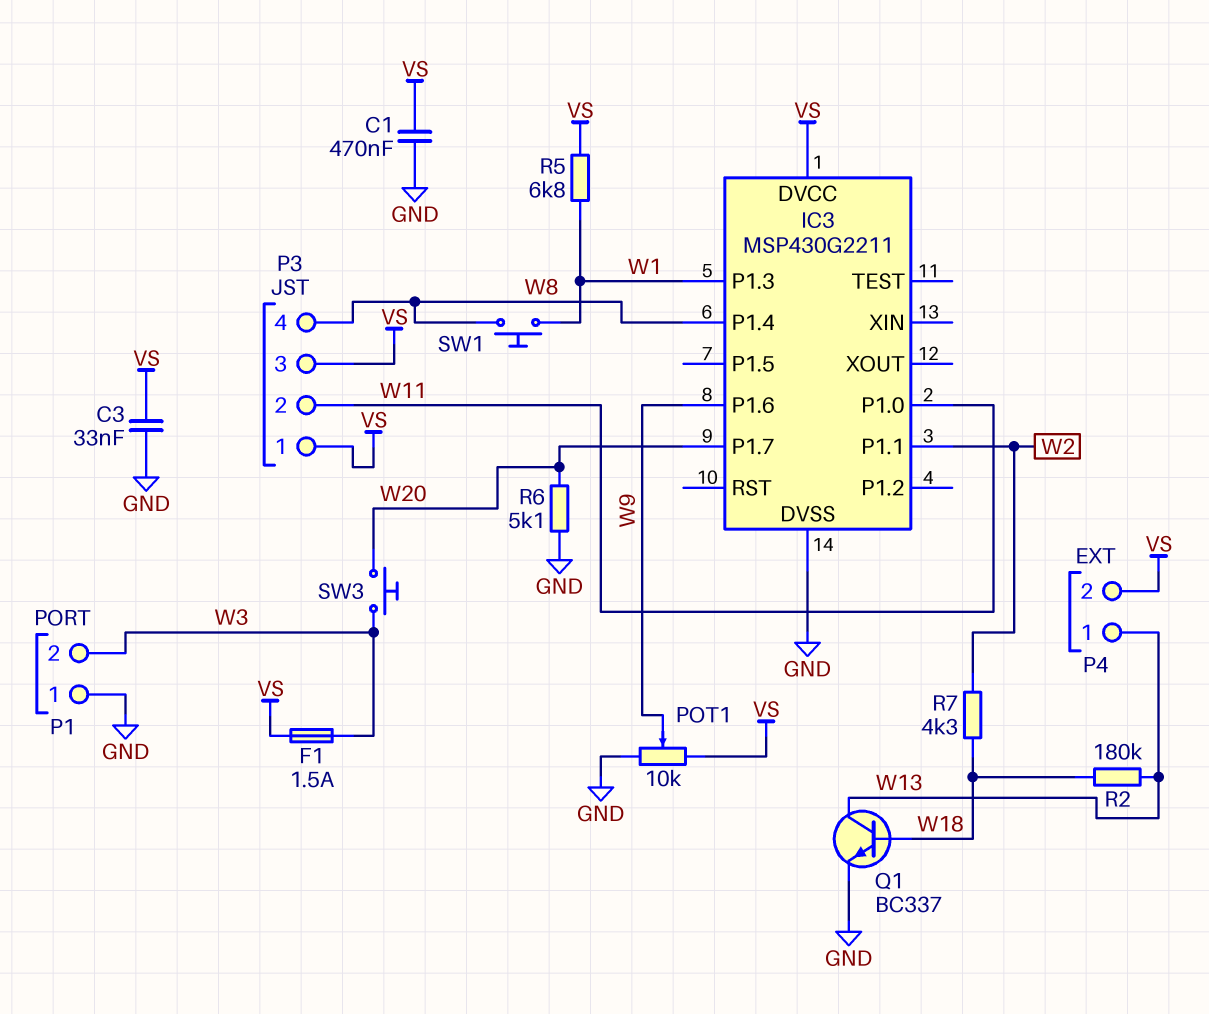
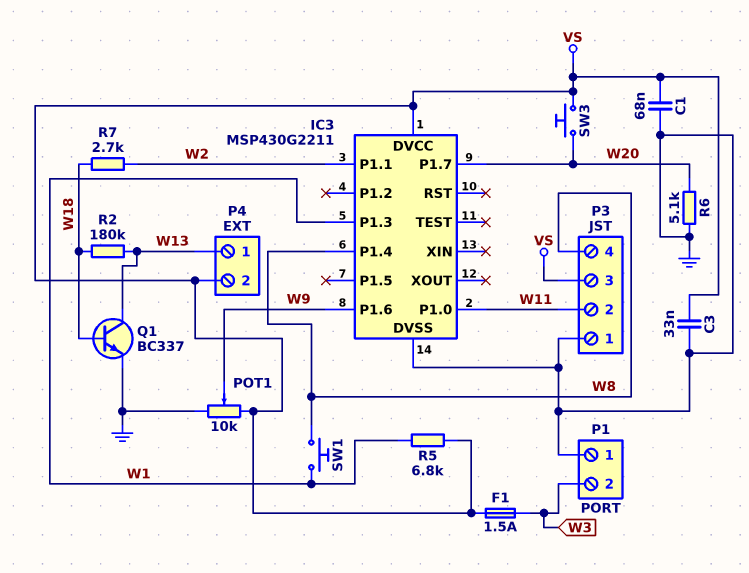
C1: 470nF (GND, VS) -> 68nF (GND, VS)
P3 pin 1: VS -> GND
R7: 4.3k (W2, W18) -> 2.7k (W2, W18)
SW3: button (W3, W20) -> button (VS, W20)

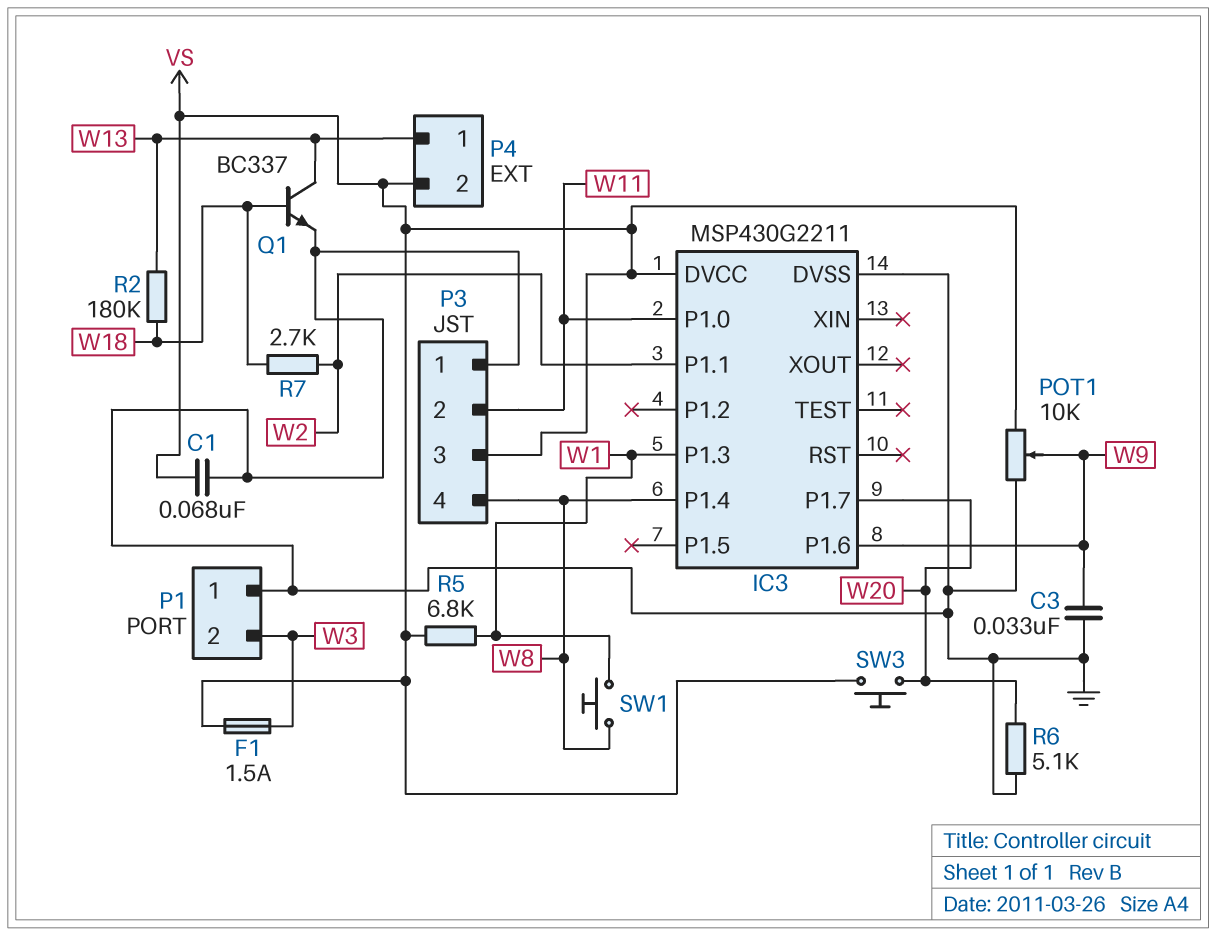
C3: 33nF (GND, VS) -> 33nF (GND, W9)

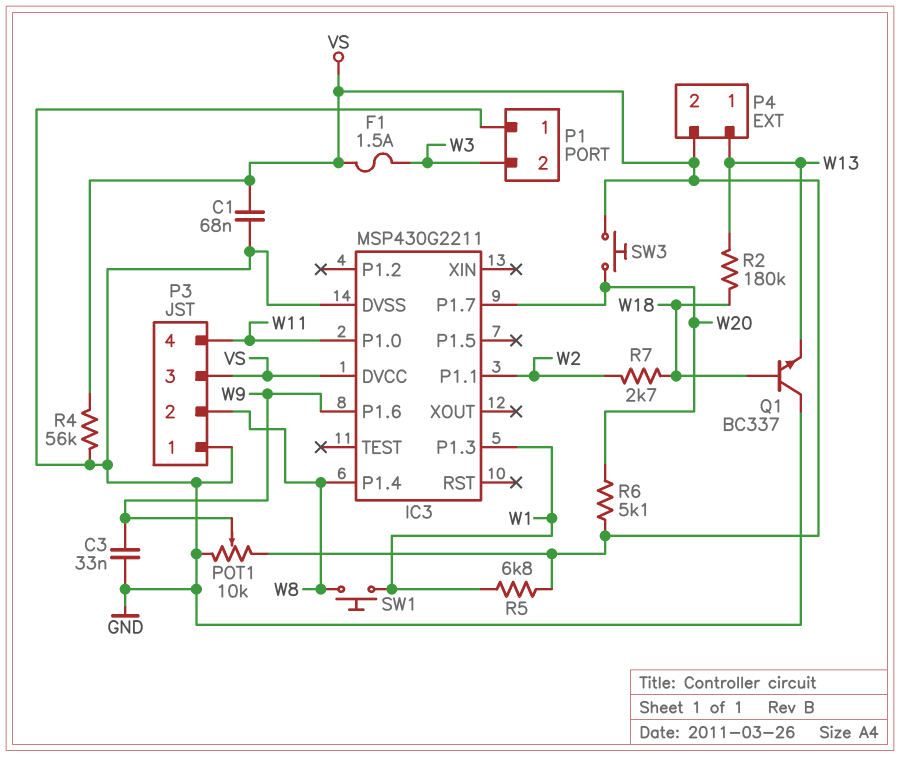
P3 pin 2: W11 -> W8
P3 pin 4: W8 -> W11
Q1: NPN BC337 (B W18, C W13, E GND) -> NPN BC337 (B W18, C GND, E W13)
R4: none -> 56k (GND, VS)
R6: 5.1k (GND, W20) -> 5.1k (VS, W20)

